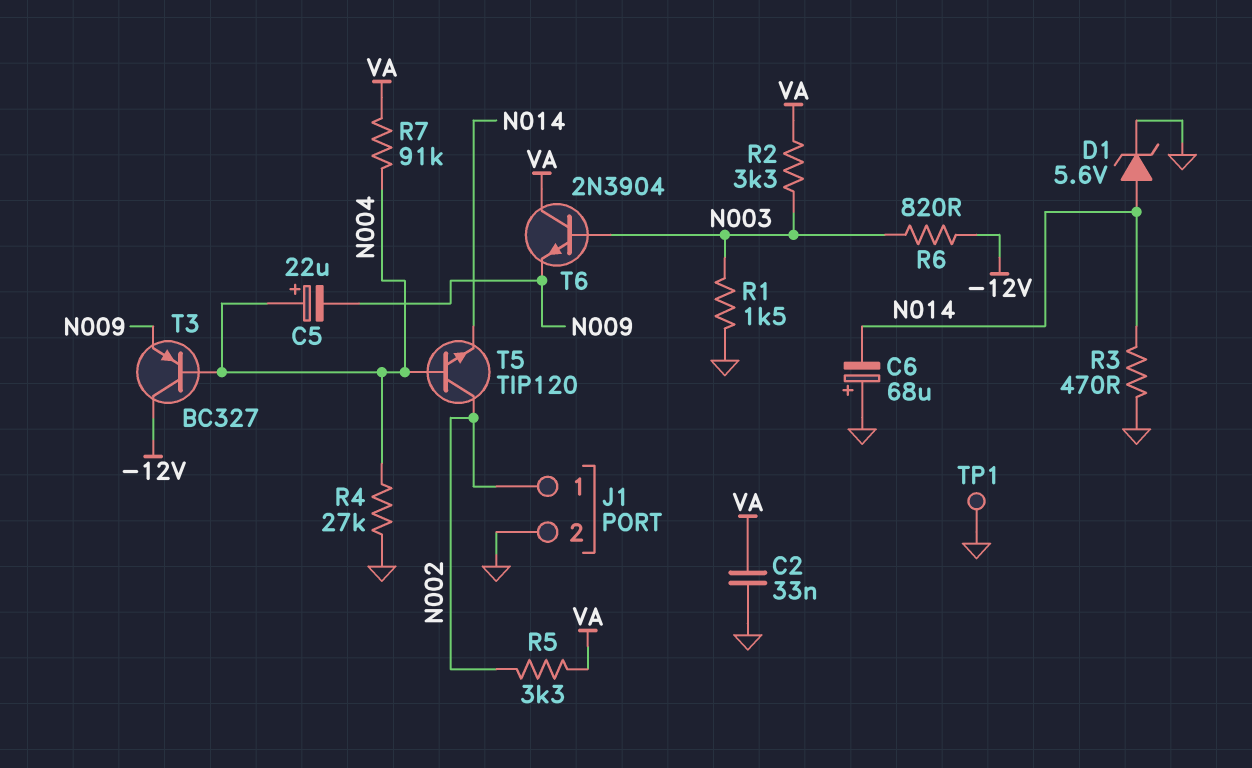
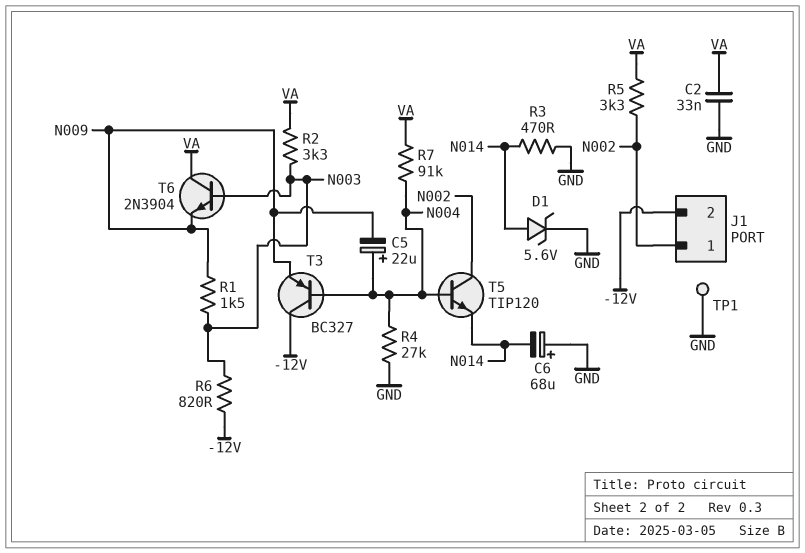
J1 pin 2: GND -> -12V
R1: 1.5k (GND, N003) -> 1.5k (N003, N009)

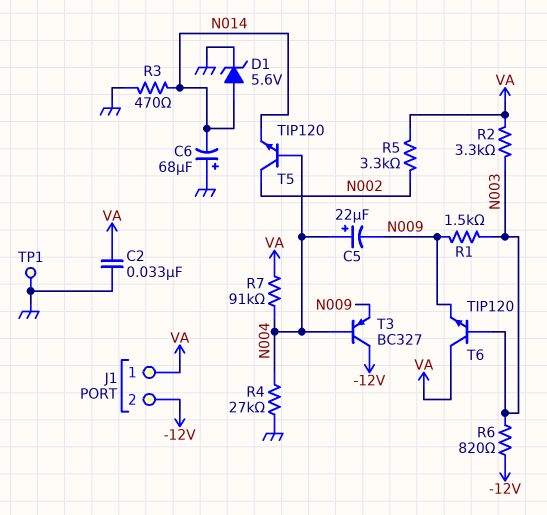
J1 pin 1: N002 -> VA
T6: NPN 2N3904 (B N003, C VA, E N009) -> NPN TIP120 (B N003, C VA, E N009)

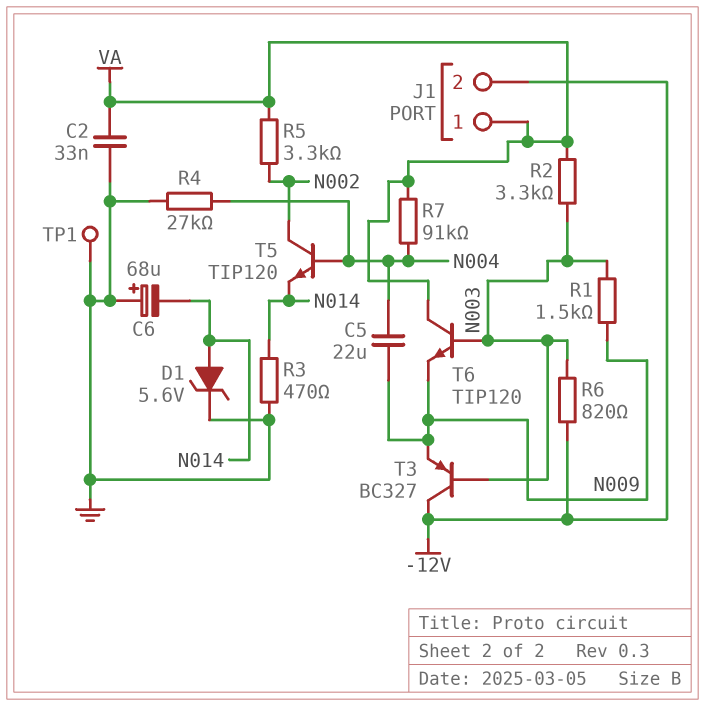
C5: 22uF (plus N004, minus N009) -> 22uF (N004, N009)
T3: PNP BC327 (B N004, C -12V, E N009) -> PNP BC327 (B N003, C -12V, E N009)

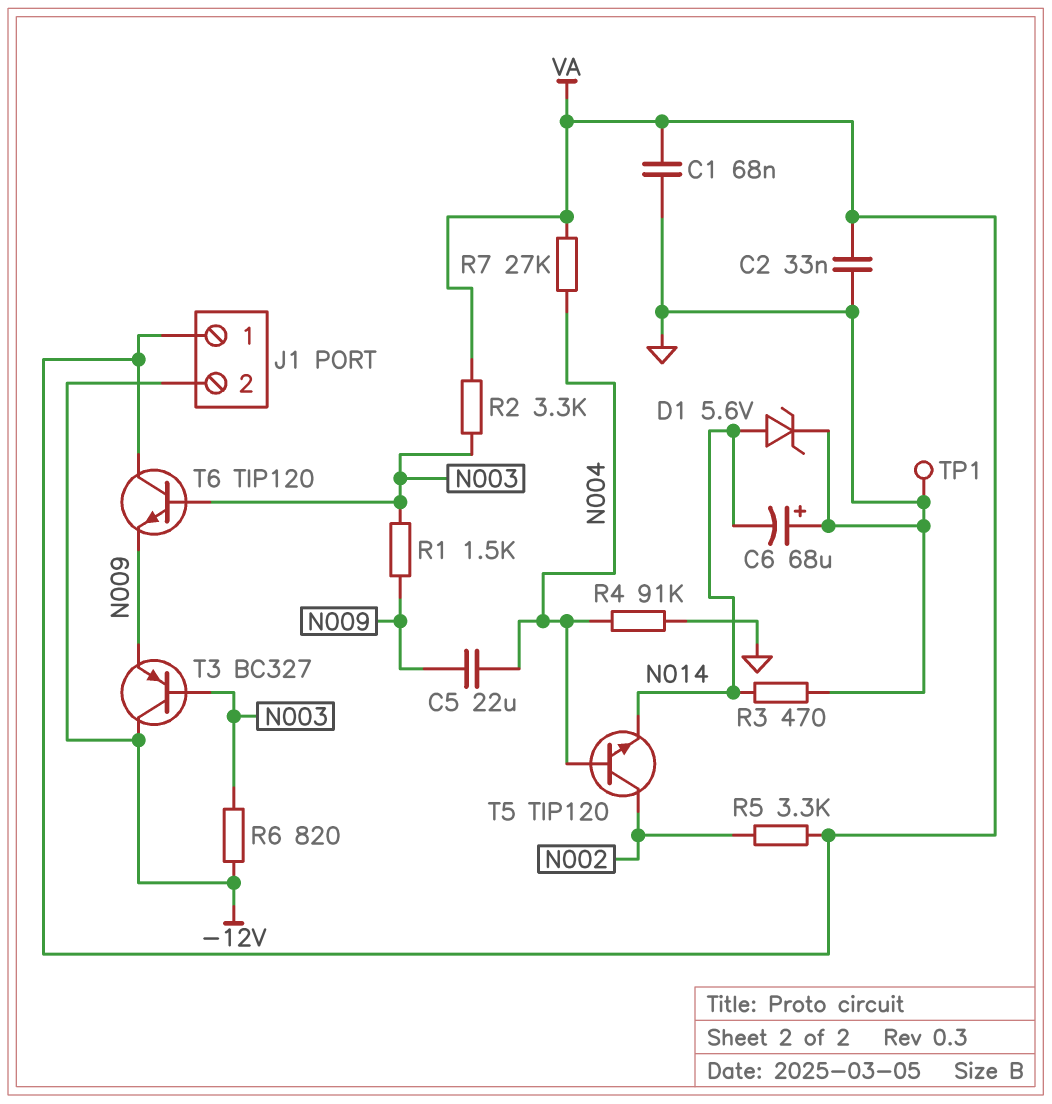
C1: none -> 68nF (GND, VA)
R4: 27k (GND, N004) -> 91k (GND, N004)
R7: 91k (N004, VA) -> 27k (N004, VA)

